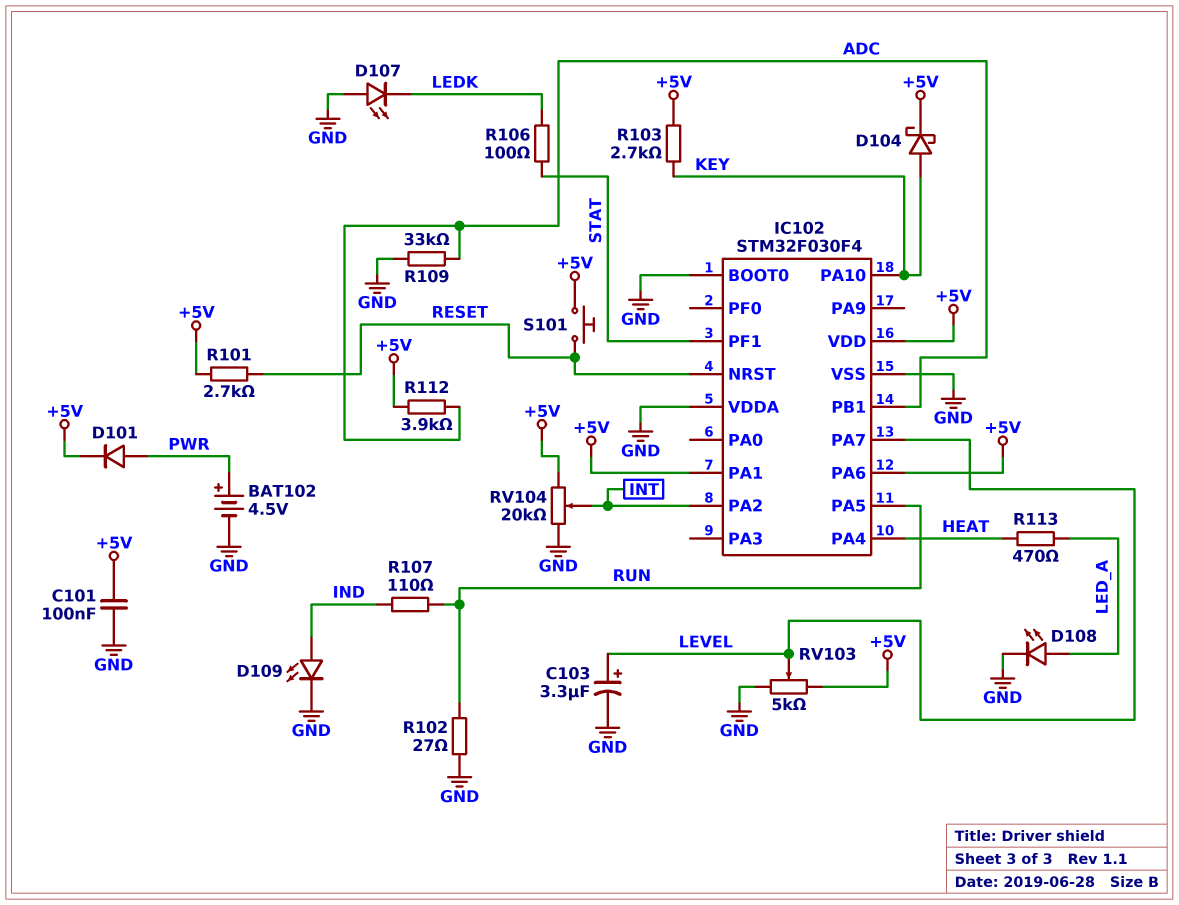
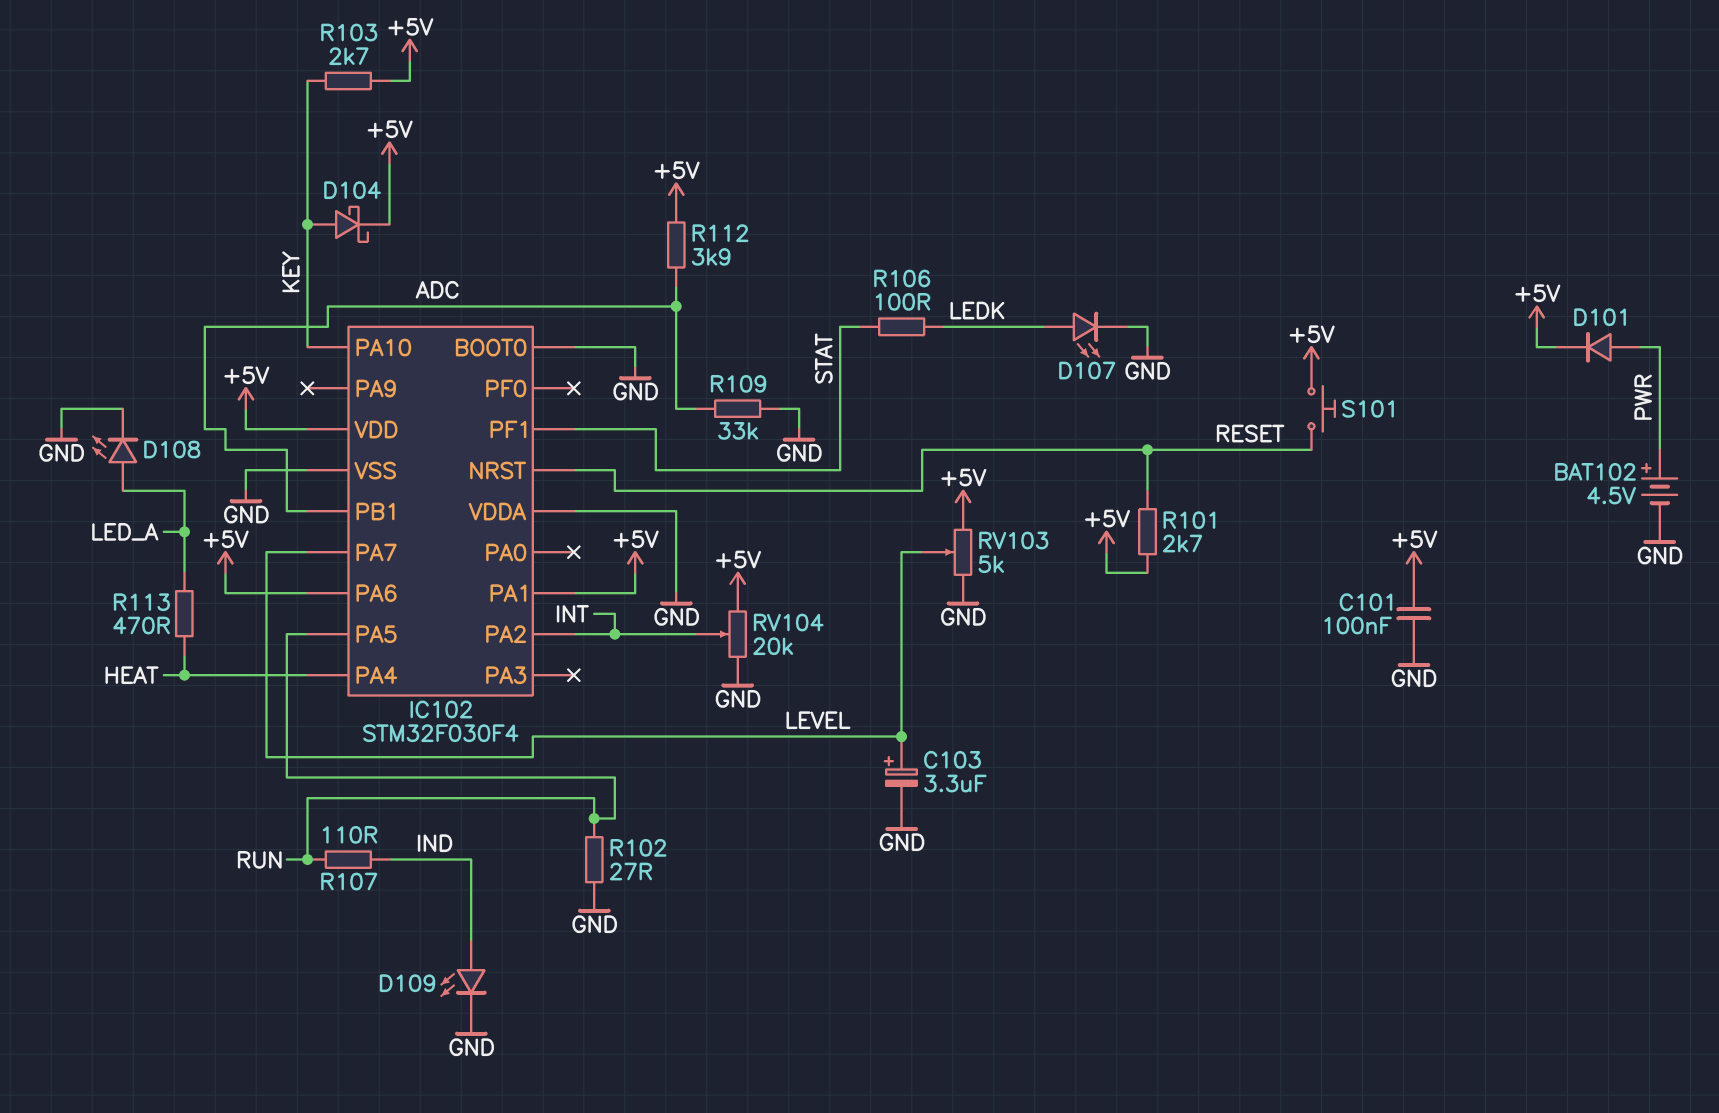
D107: LED (A GND, K LEDK) -> LED (A LEDK, K GND)

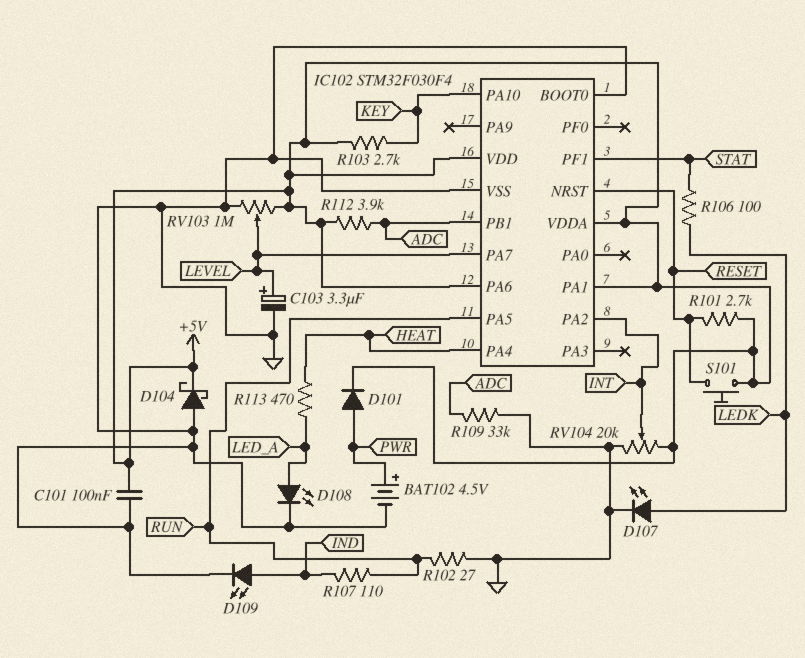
D104: schottky (A KEY, K +5V) -> schottky (A GND, K +5V)
IC102 pin VDDA: GND -> +5V
RV103: 5k (+5V, GND, wiper LEVEL) -> 1M (+5V, GND, wiper LEVEL)

